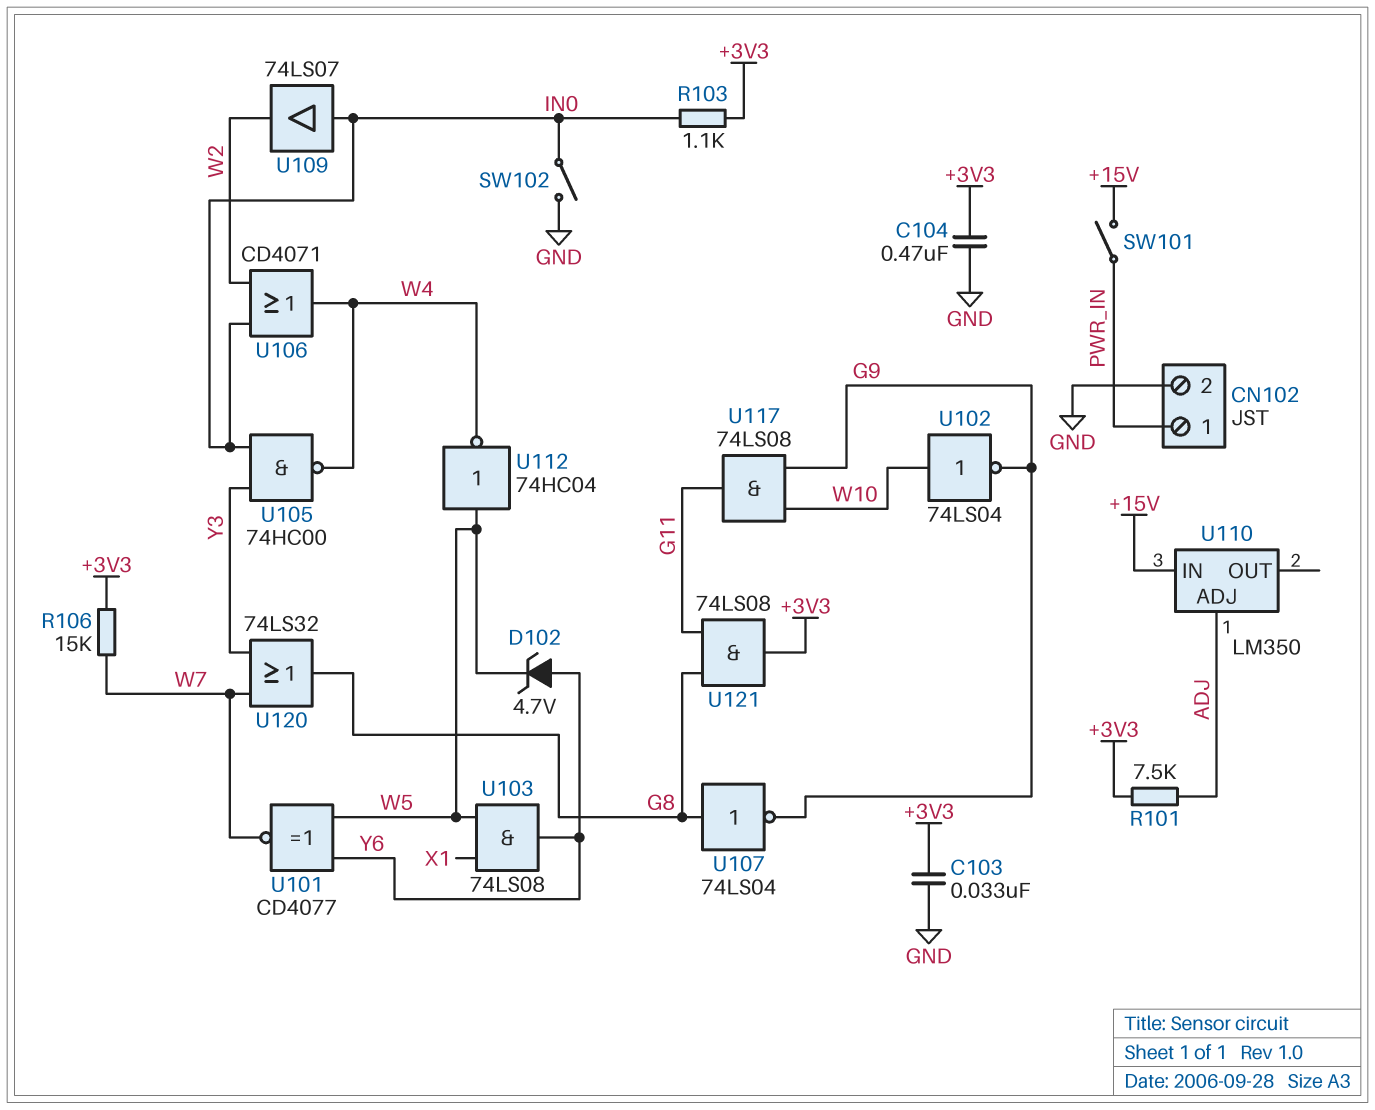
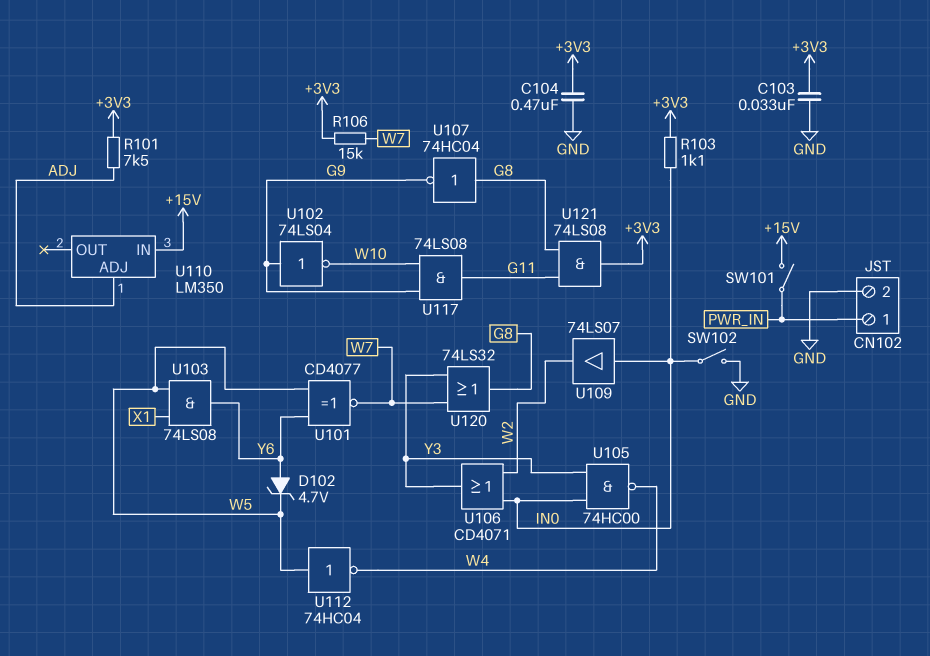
U102: NOT 74LS04 (in W10, out G9) -> NOT 74LS04 (in G9, out W10)
U106: OR CD4071 (in IN0, in W2, out W4) -> OR CD4071 (in IN0, in W2, out Y3)
U107: NOT 74LS04 (in G8, out G9) -> NOT 74HC04 (in G8, out G9)

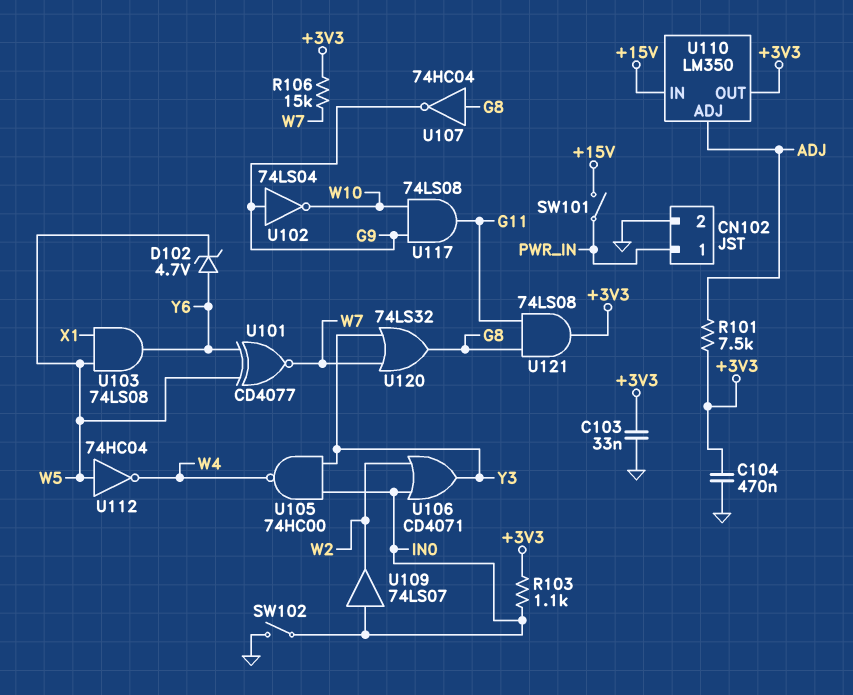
U110 pin OUT: none -> +3V3

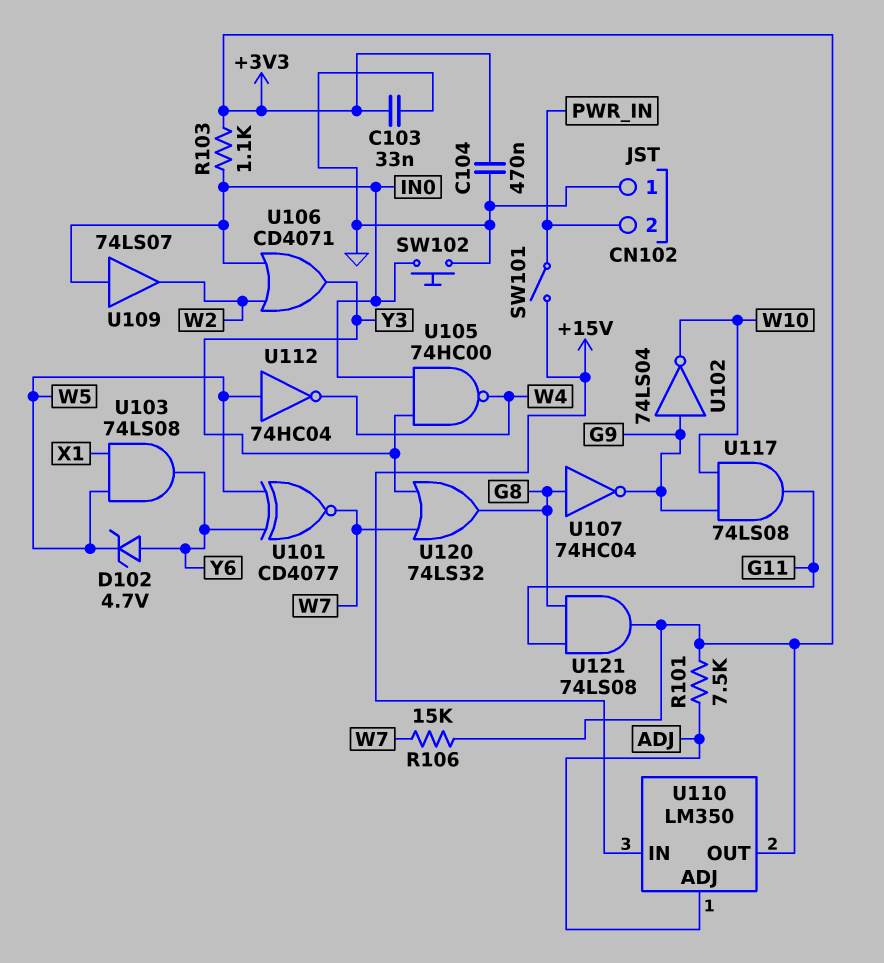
CN102 pin 1: PWR_IN -> GND
CN102 pin 2: GND -> PWR_IN
SW102: switch (GND, IN0) -> button (GND, IN0)

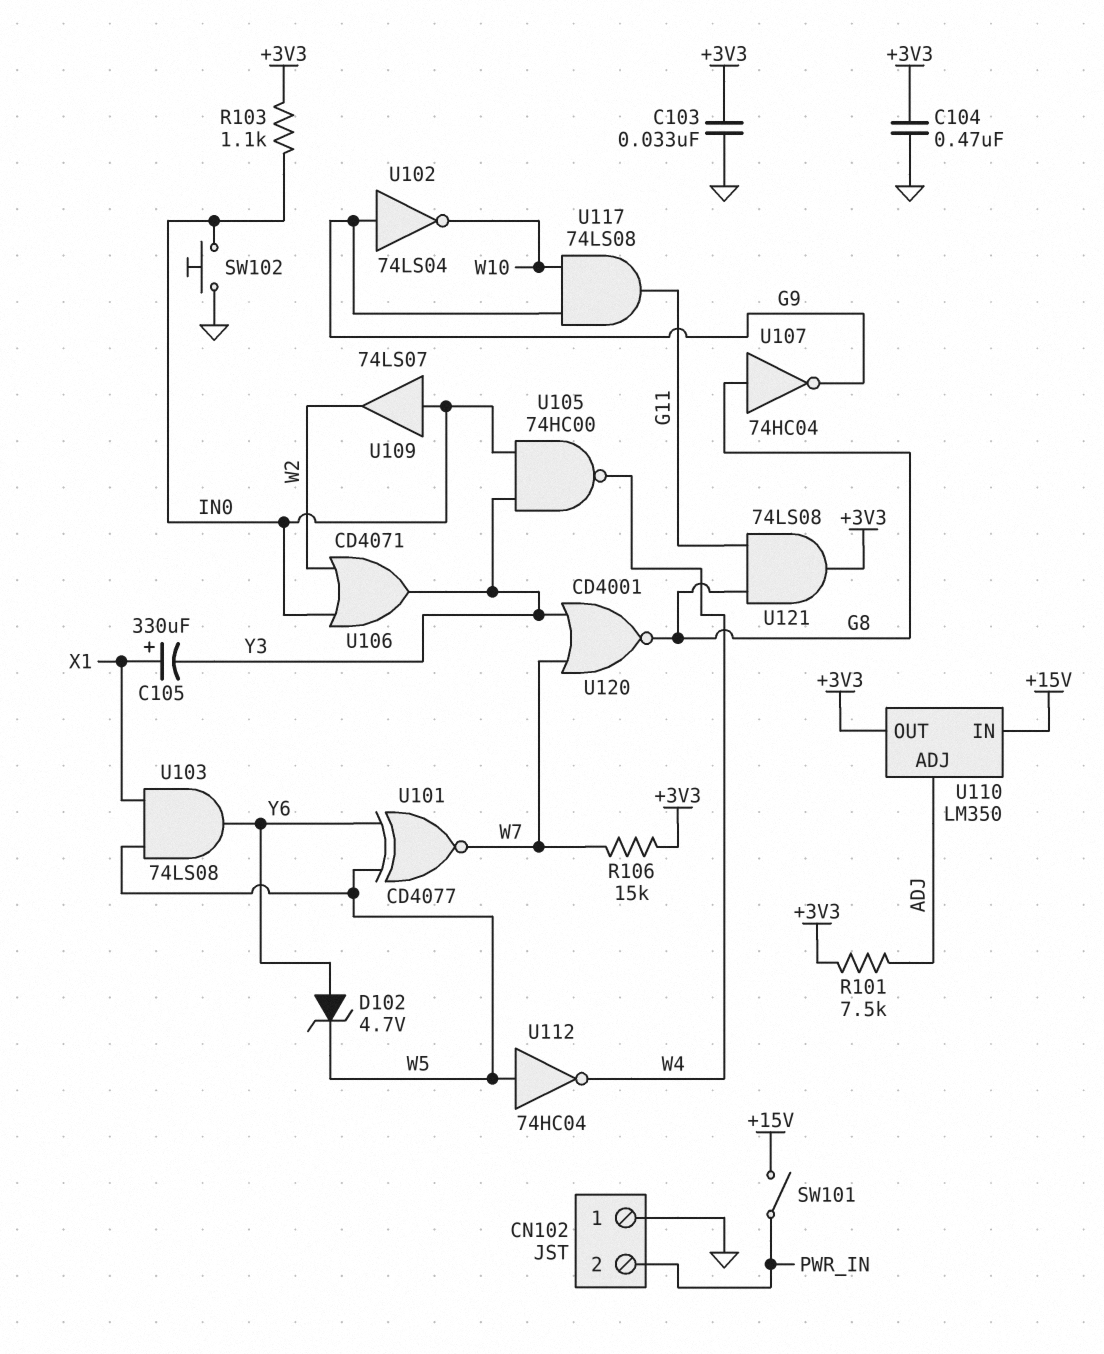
C105: none -> 330uF (plus X1, minus Y3)
U120: OR 74LS32 (in W7, in Y3, out G8) -> NOR CD4001 (in W7, in Y3, out G8)

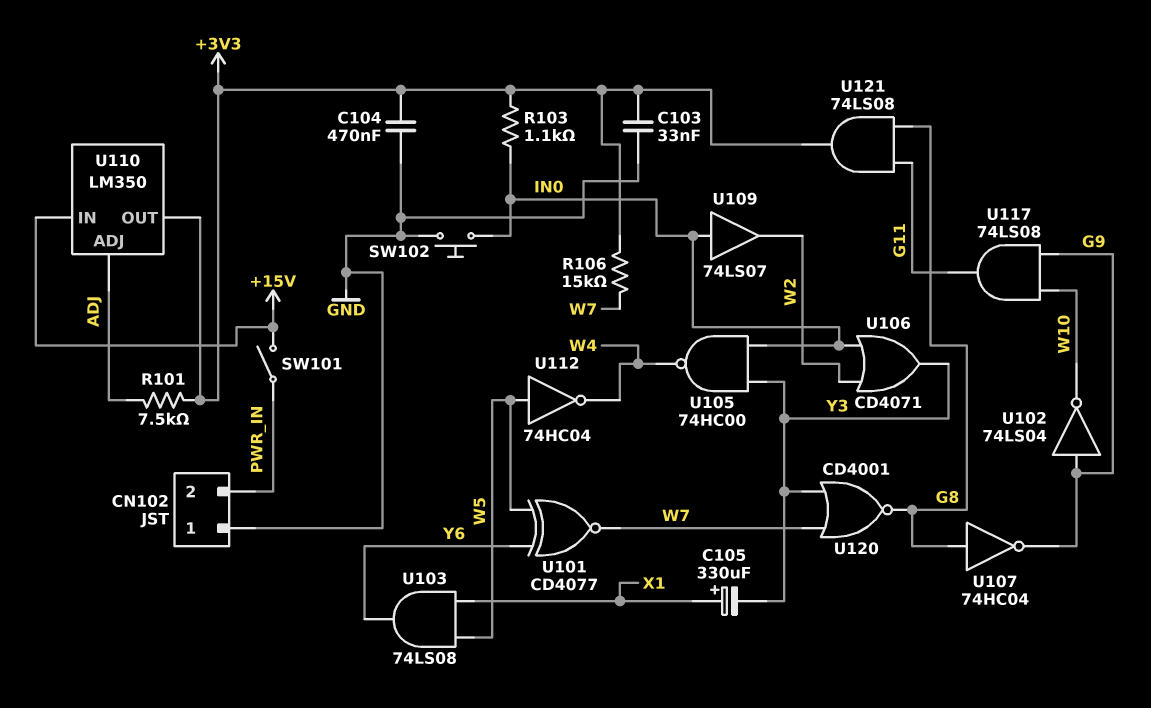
D102: zener 4.7V (A Y6, K W5) -> none

